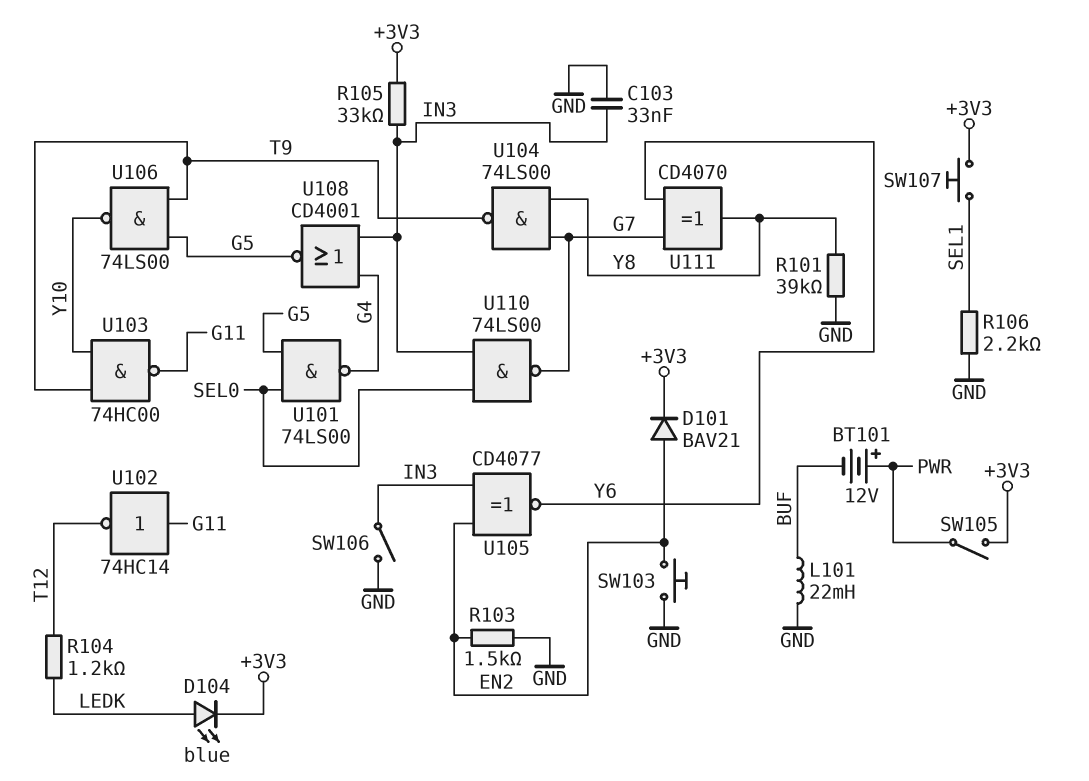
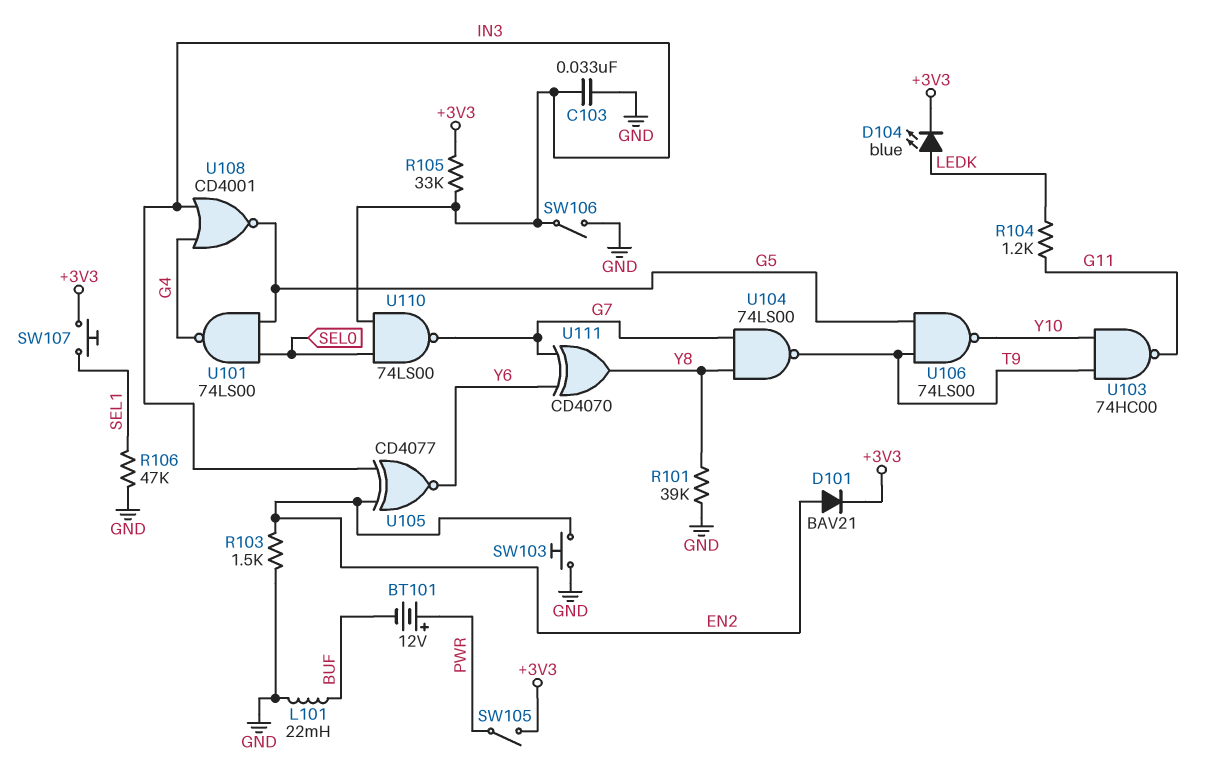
R104: 1.2k (LEDK, T12) -> 1.2k (G11, LEDK)
R106: 2.2k (GND, SEL1) -> 47k (GND, SEL1)
U102: NOT 74HC14 (in G11, out T12) -> none

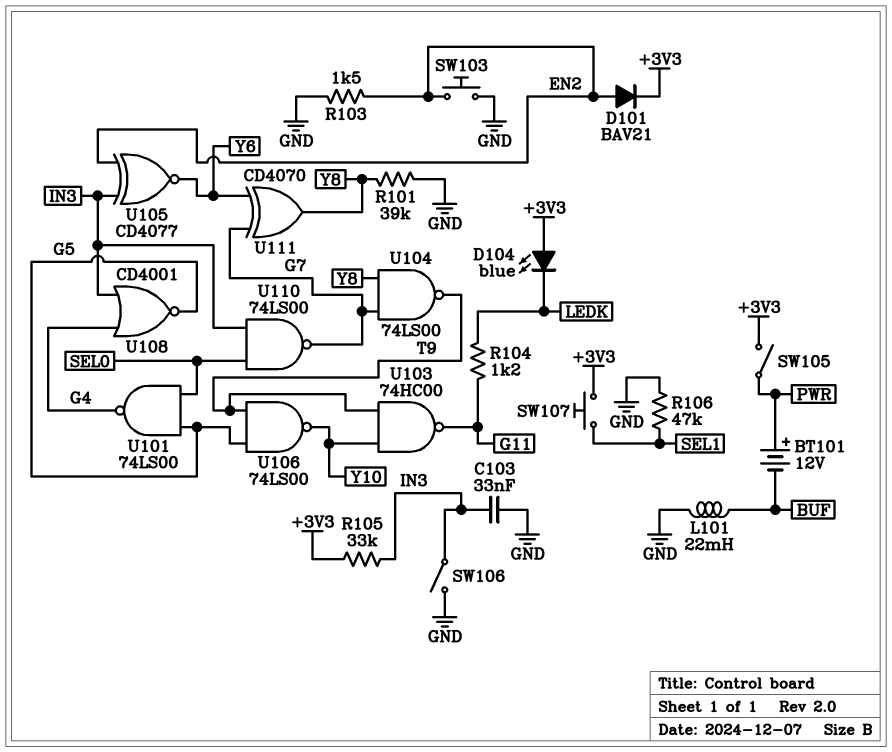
D104: LED blue (A LEDK, K +3V3) -> LED blue (A +3V3, K LEDK)

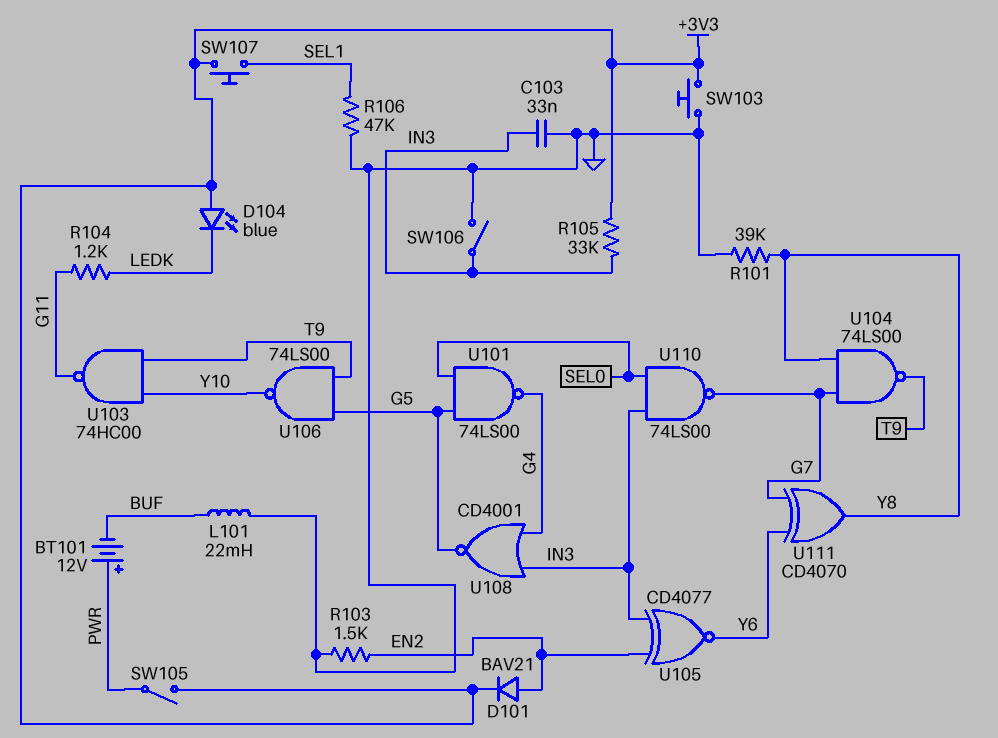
SW103: button (EN2, GND) -> button (+3V3, GND)

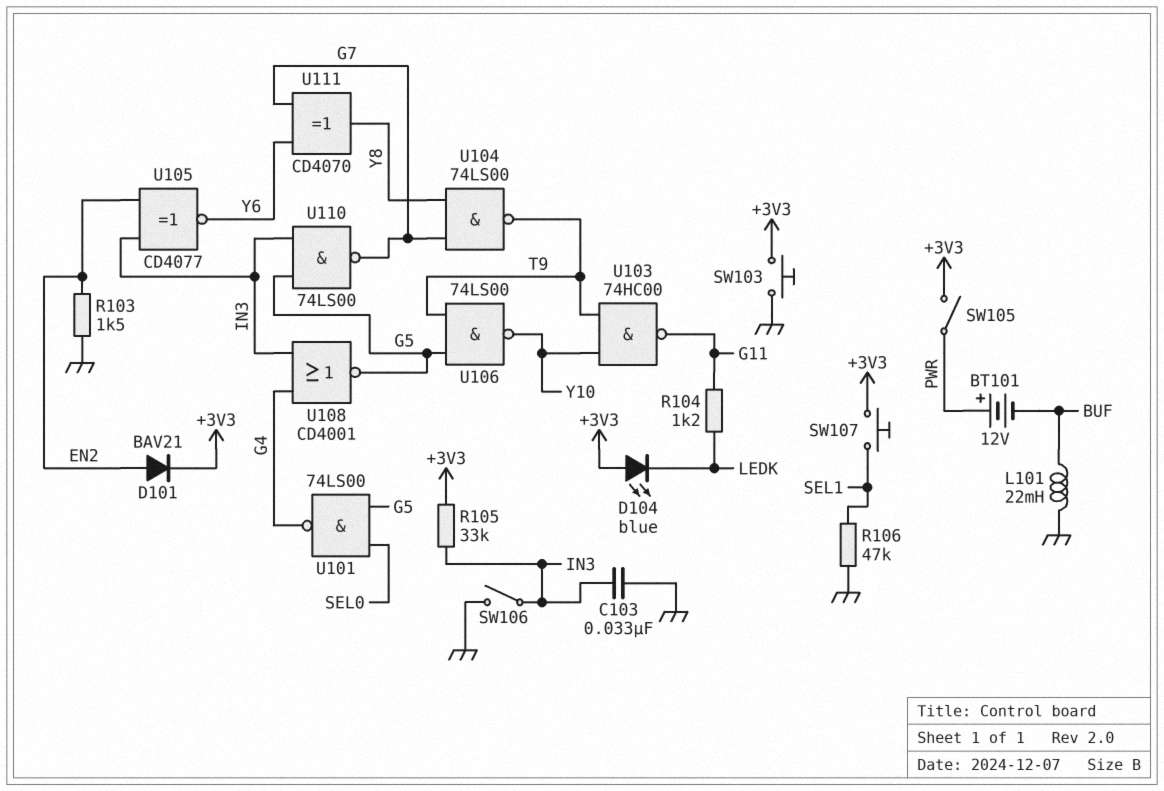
R101: 39k (GND, Y8) -> none
U110: NAND 74LS00 (in IN3, in SEL0, out G7) -> NAND 74LS00 (in G5, in IN3, out G7)

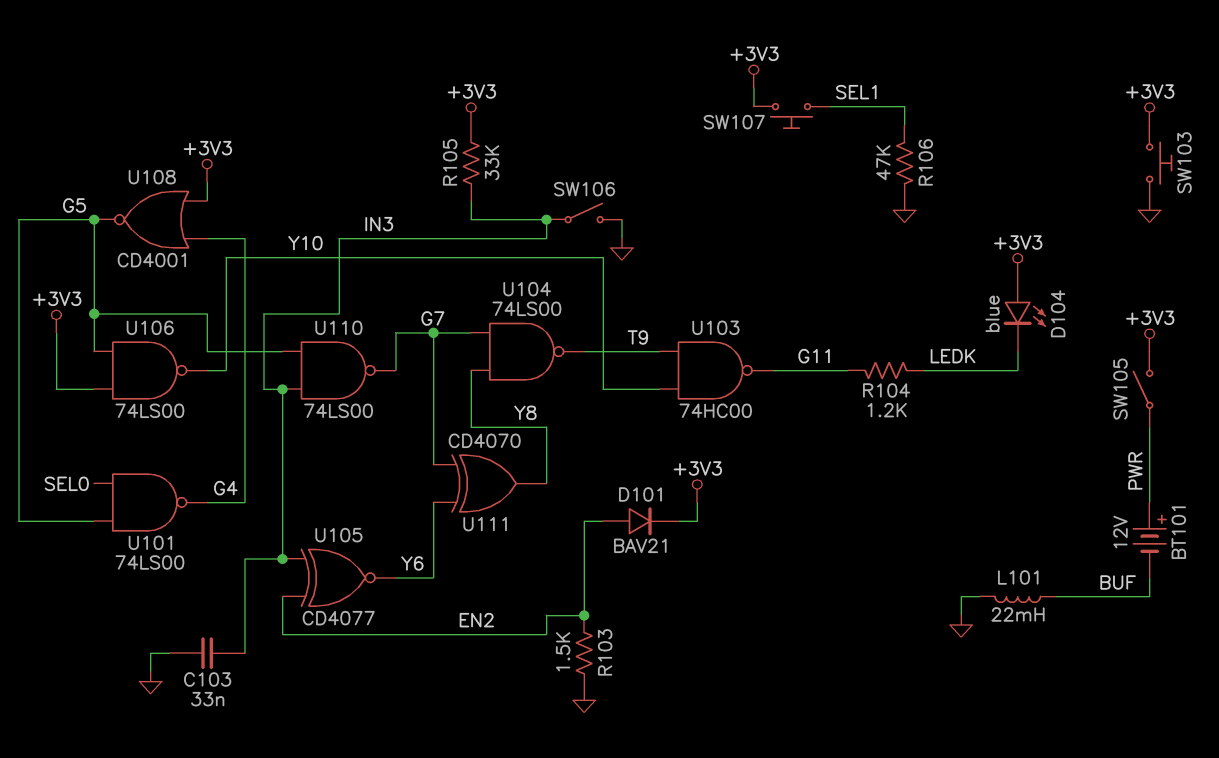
U106: NAND 74LS00 (in G5, in T9, out Y10) -> NAND 74LS00 (in +3V3, in G5, out Y10)
U108: NOR CD4001 (in G4, in IN3, out G5) -> NOR CD4001 (in +3V3, in G4, out G5)

